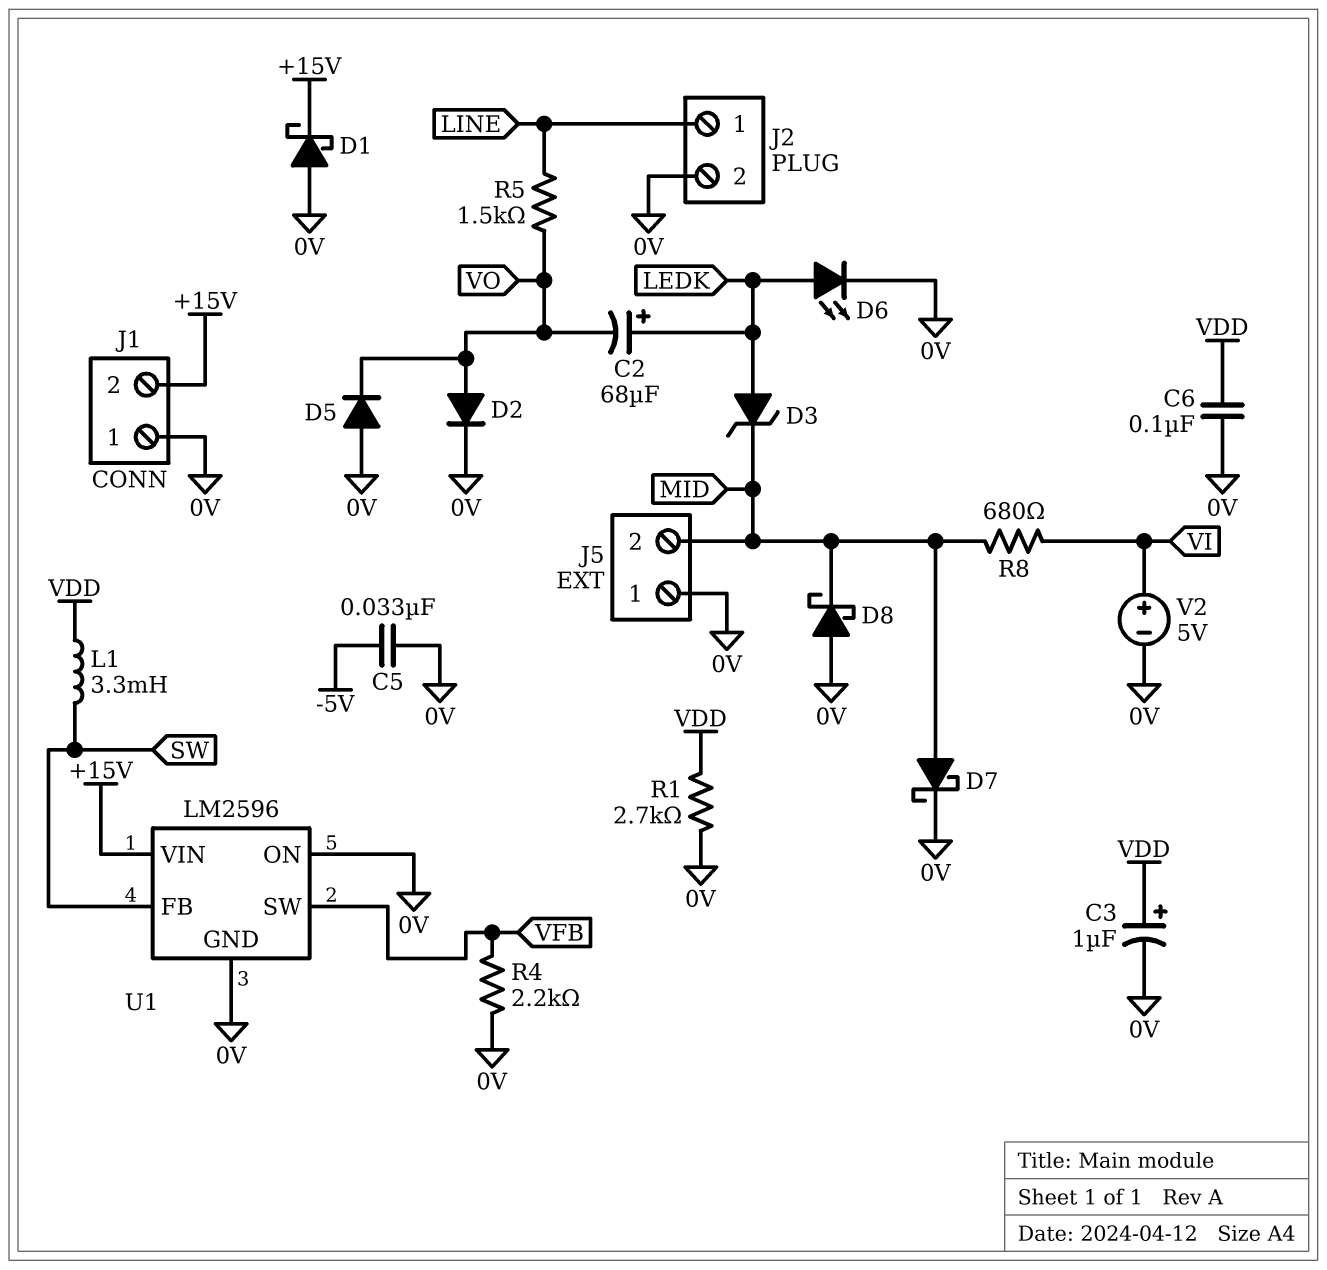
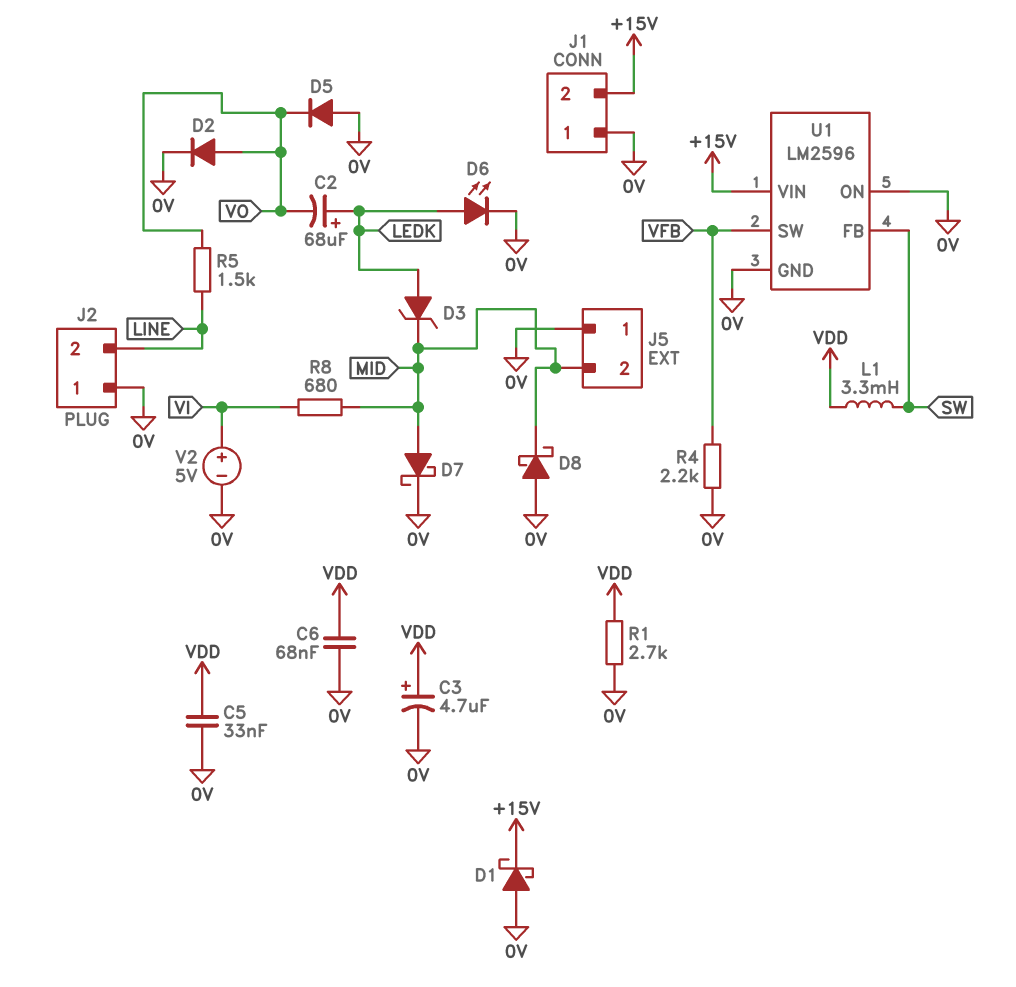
C3: 1uF (plus VDD, minus 0V) -> 4.7uF (plus VDD, minus 0V)
C5: 33nF (-5V, 0V) -> 33nF (0V, VDD)
C6: 100nF (0V, VDD) -> 68nF (0V, VDD)
J2 pin 1: LINE -> 0V
J2 pin 2: 0V -> LINE

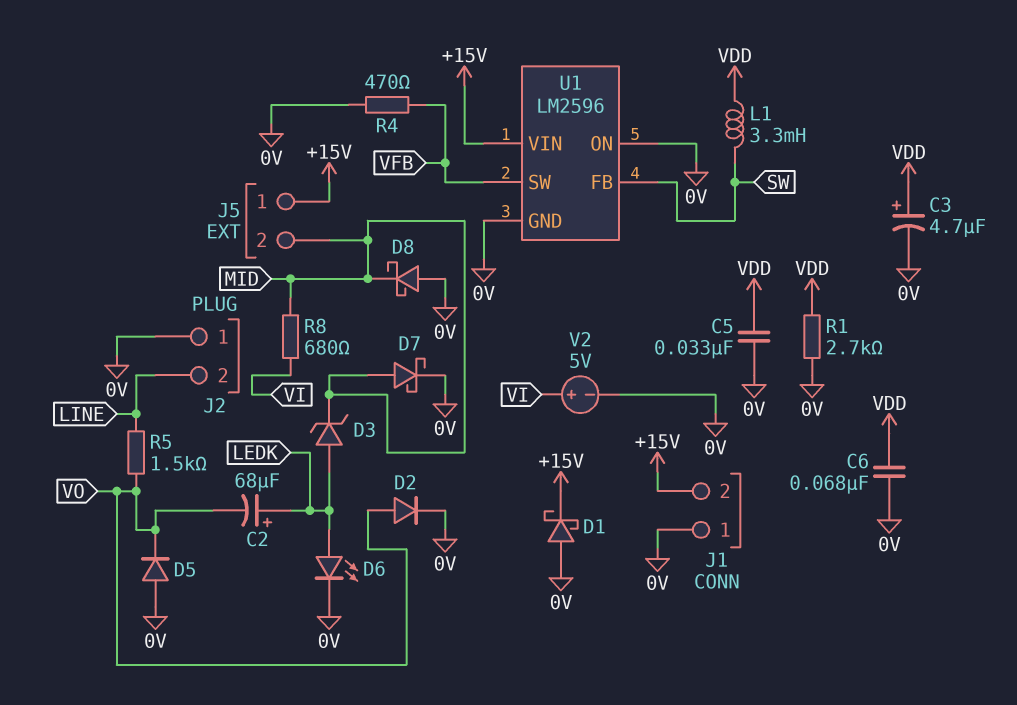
J5 pin 1: 0V -> +15V
R4: 2.2k (0V, VFB) -> 470 (0V, VFB)

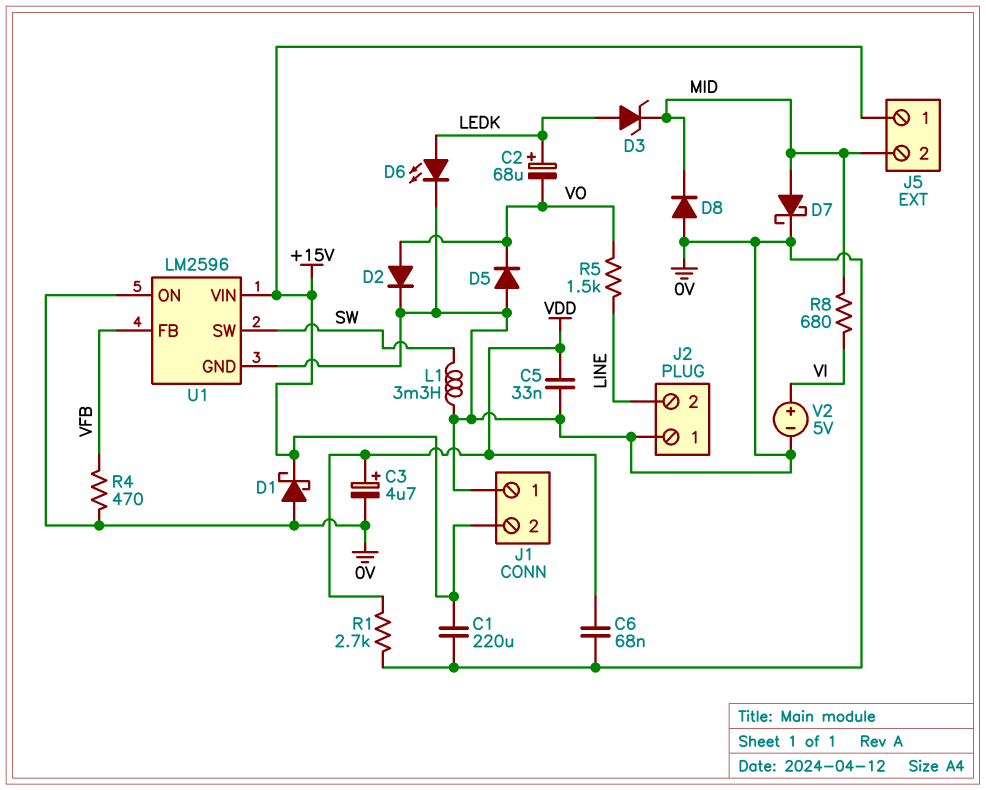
C1: none -> 220uF (+15V, 0V)
D8: schottky (A 0V, K MID) -> diode (A 0V, K MID)
L1: 3.3mH (SW, VDD) -> 3.3mH (0V, SW)
U1 pin FB: SW -> VFB
U1 pin SW: VFB -> SW

